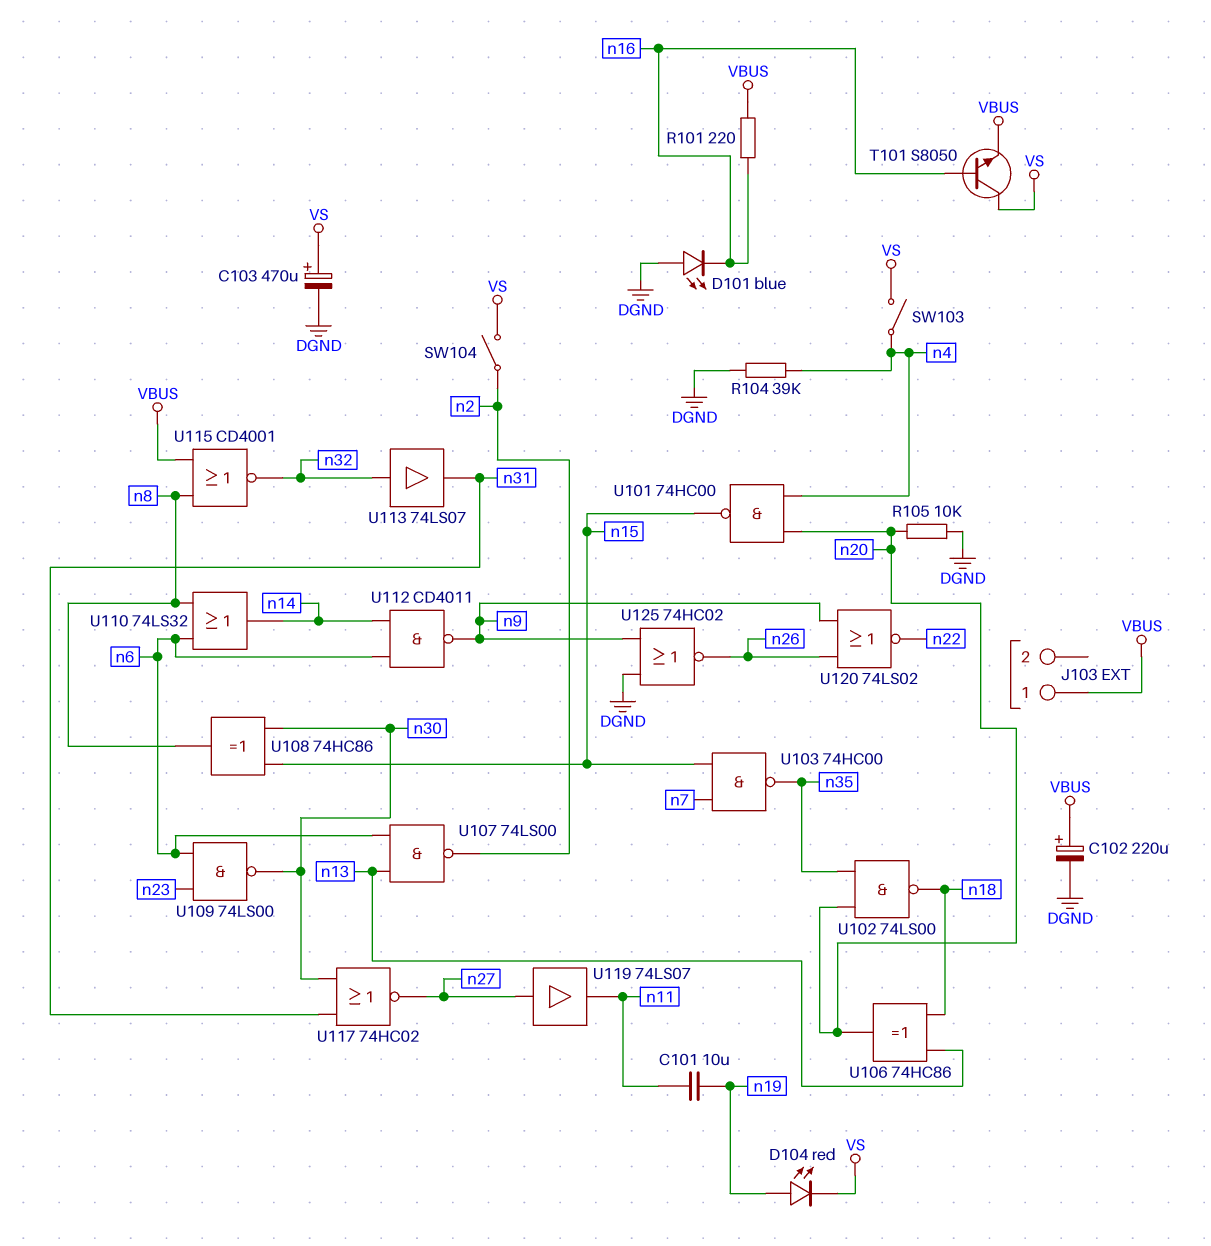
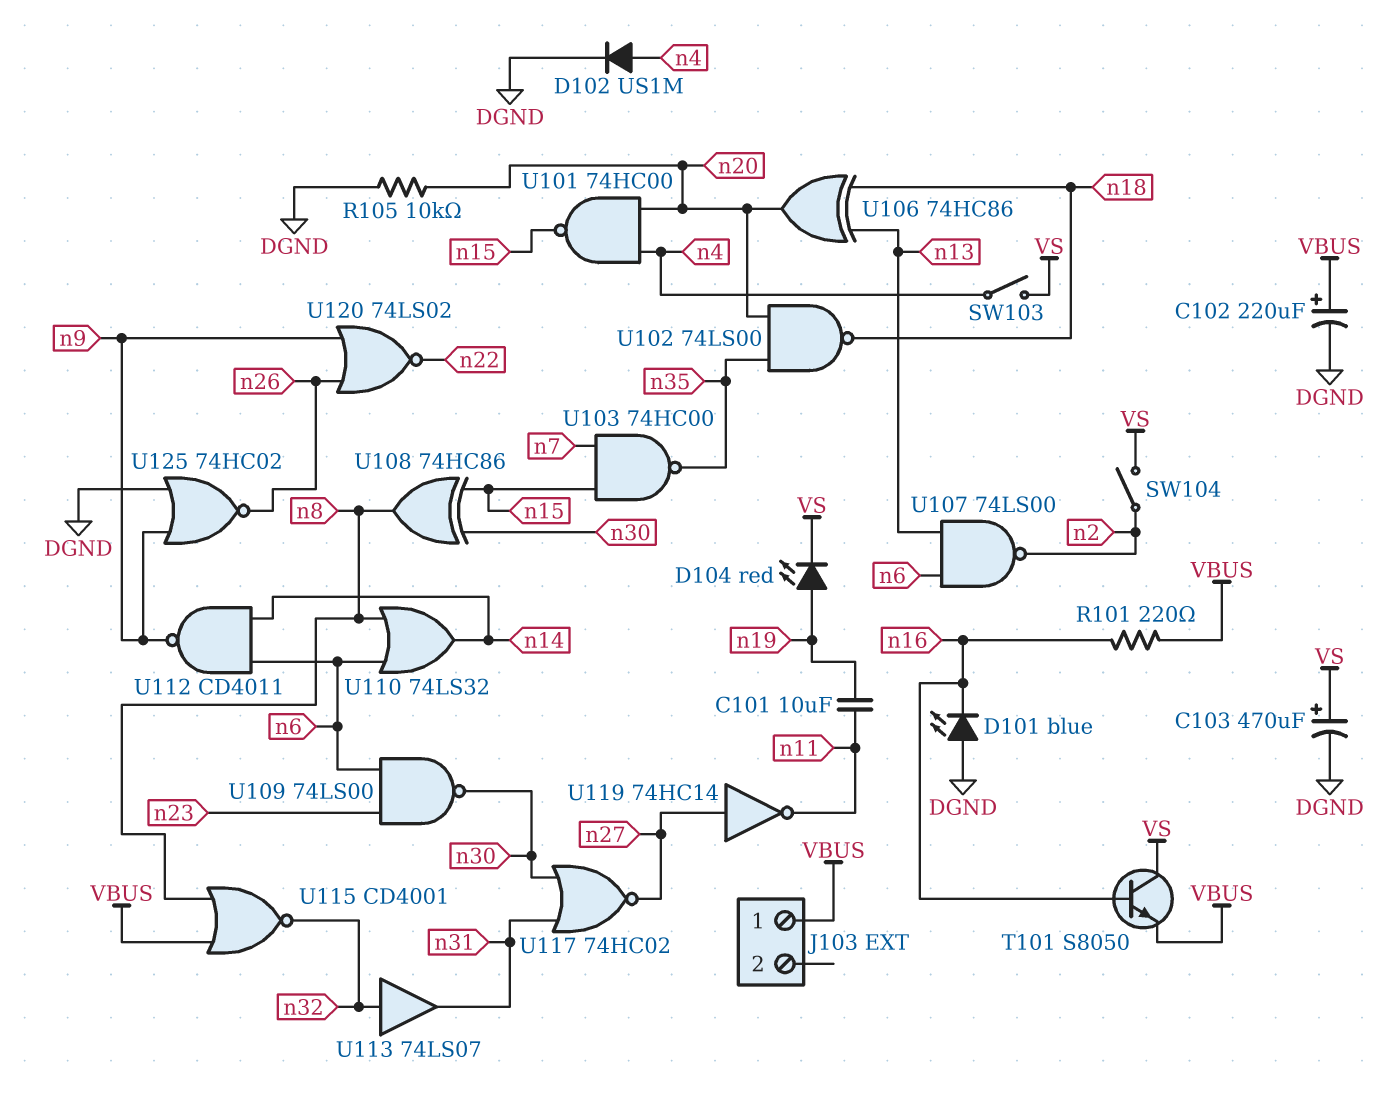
D102: none -> diode US1M (A n4, K DGND)
R104: 39k (DGND, n4) -> none
U119: buffer 74LS07 (in n27, out n11) -> NOT 74HC14 (in n27, out n11)

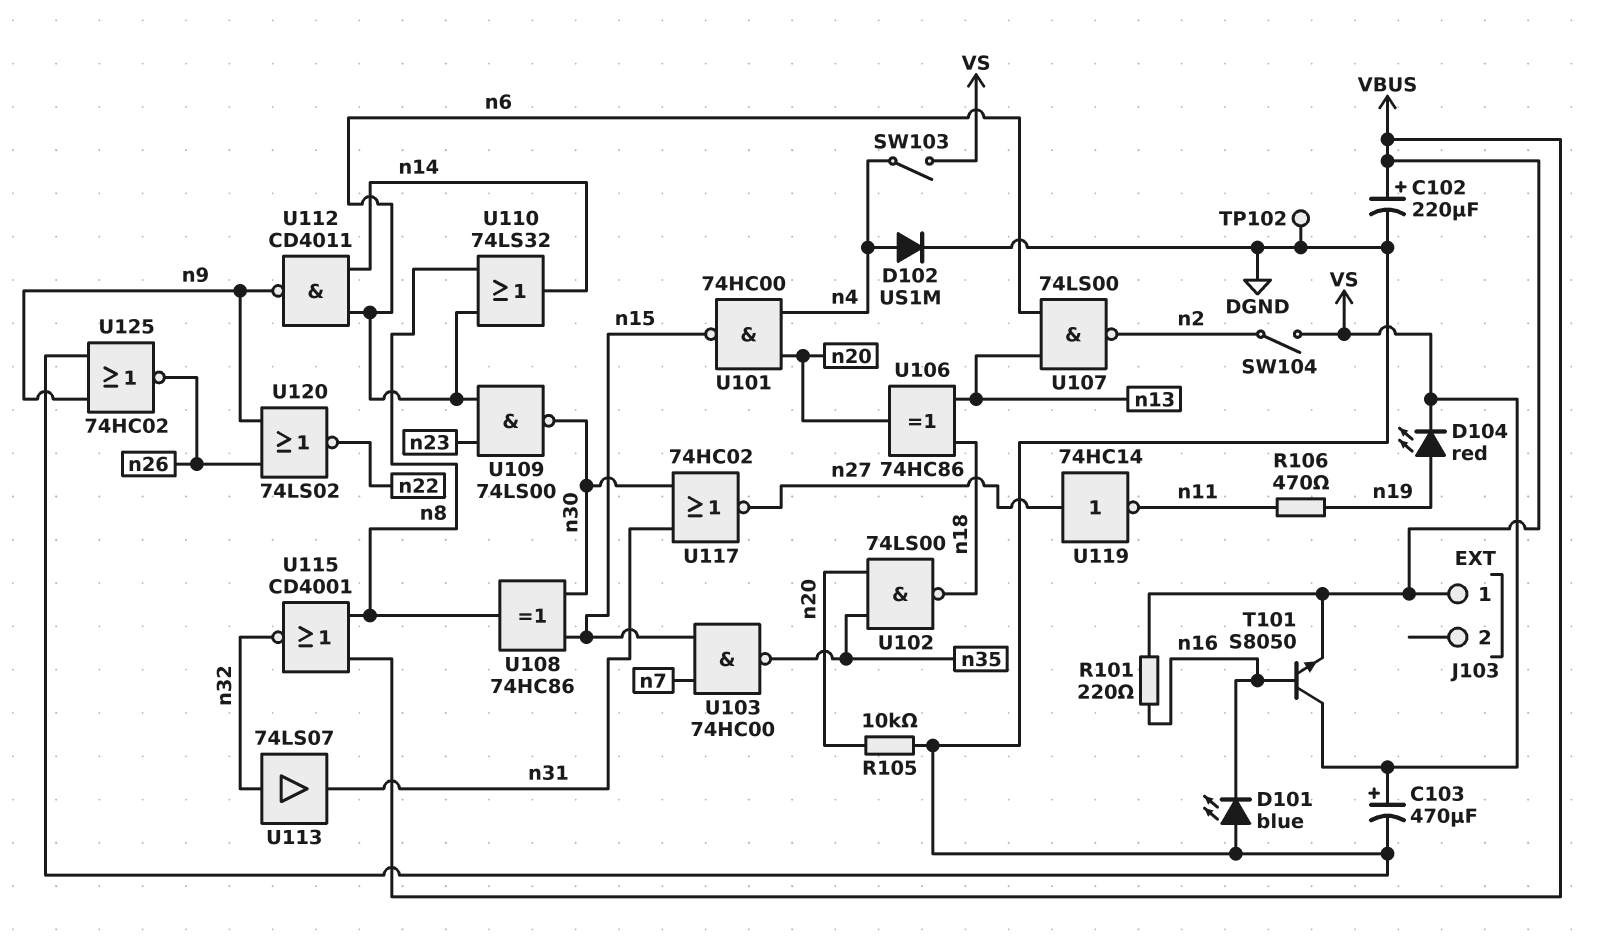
C101: 10uF (n11, n19) -> none
R106: none -> 470 (n11, n19)
TP102: none -> test point (DGND)

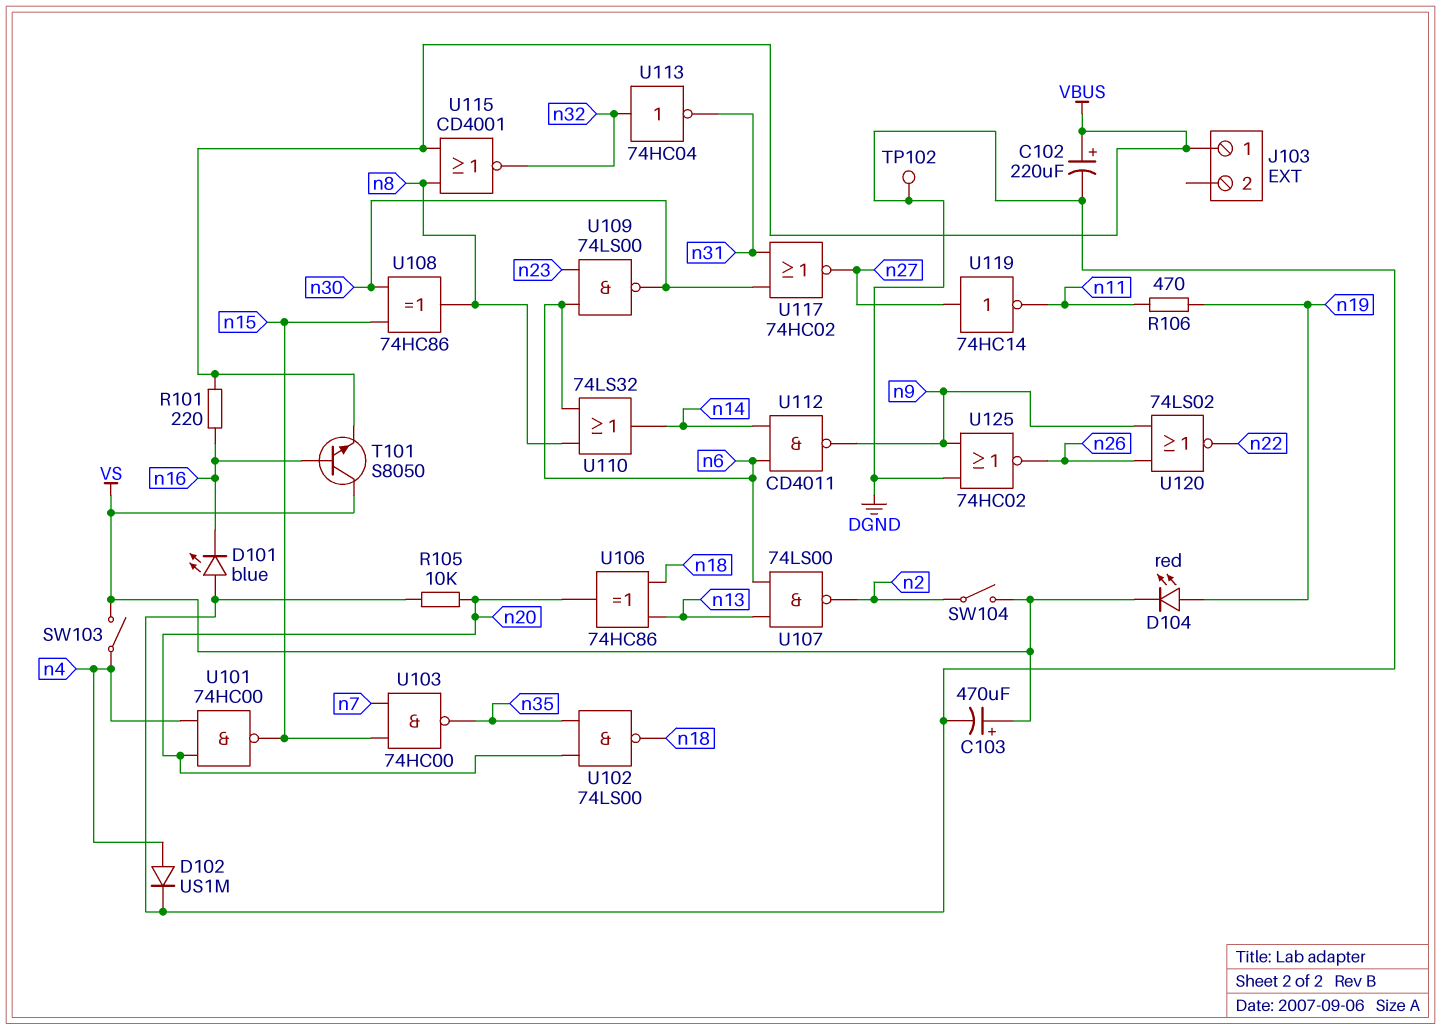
U113: buffer 74LS07 (in n32, out n31) -> NOT 74HC04 (in n32, out n31)

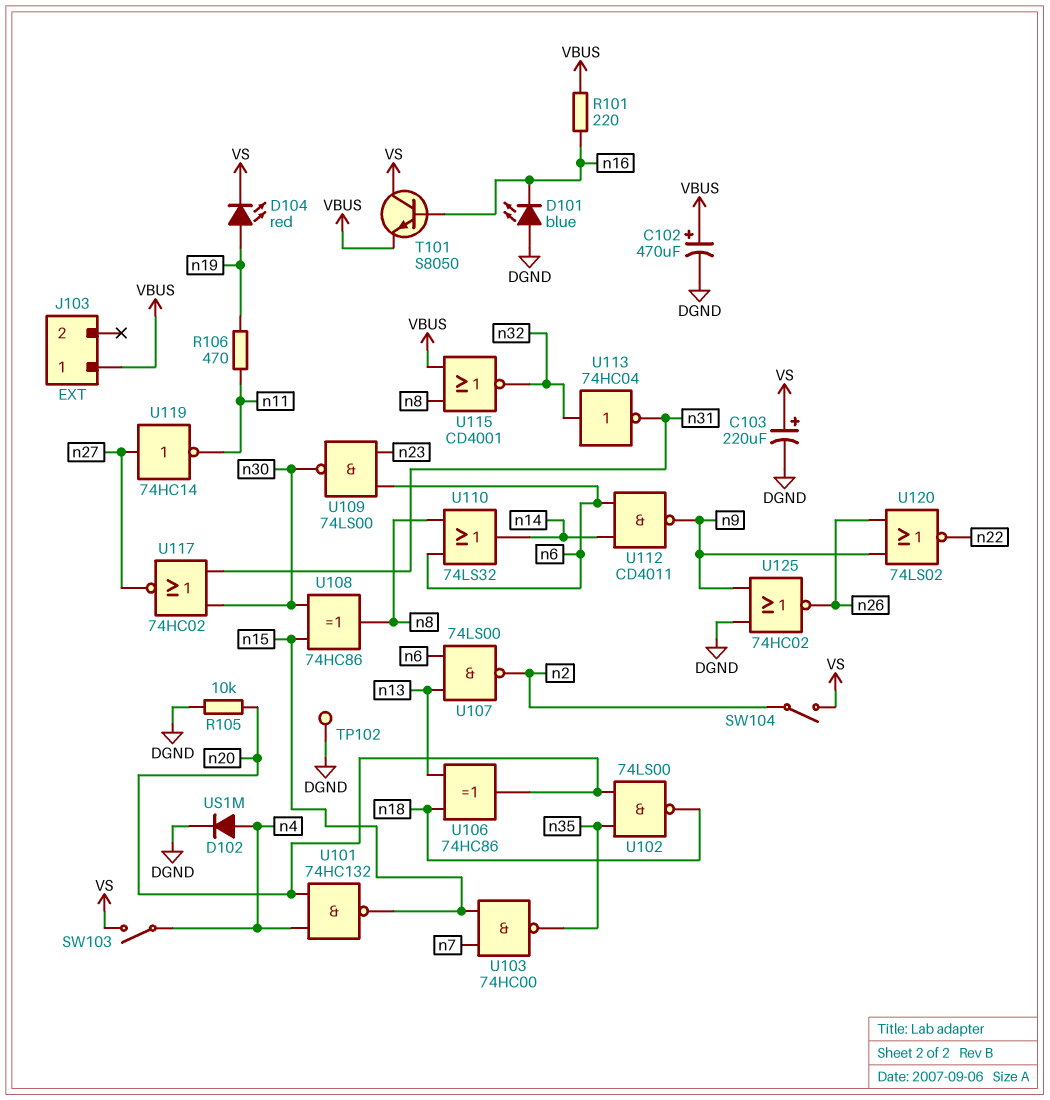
C102: 220uF (plus VBUS, minus DGND) -> 470uF (plus VBUS, minus DGND)
C103: 470uF (plus VS, minus DGND) -> 220uF (plus VS, minus DGND)
U101: NAND 74HC00 (in n4, in n20, out n15) -> NAND 74HC132 (in n4, in n20, out n15)

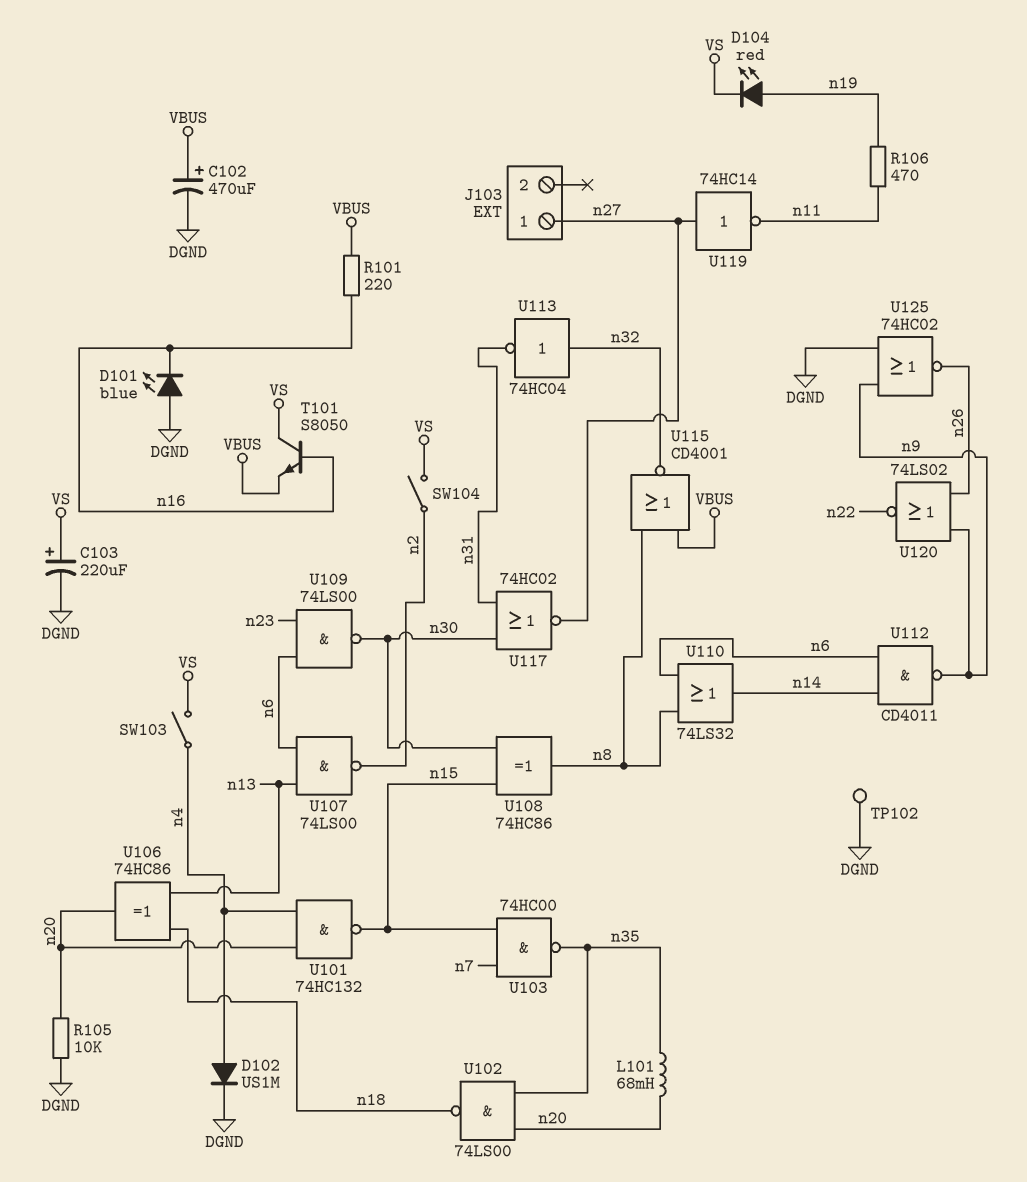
J103 pin 1: VBUS -> n27
L101: none -> 68mH (n20, n35)

